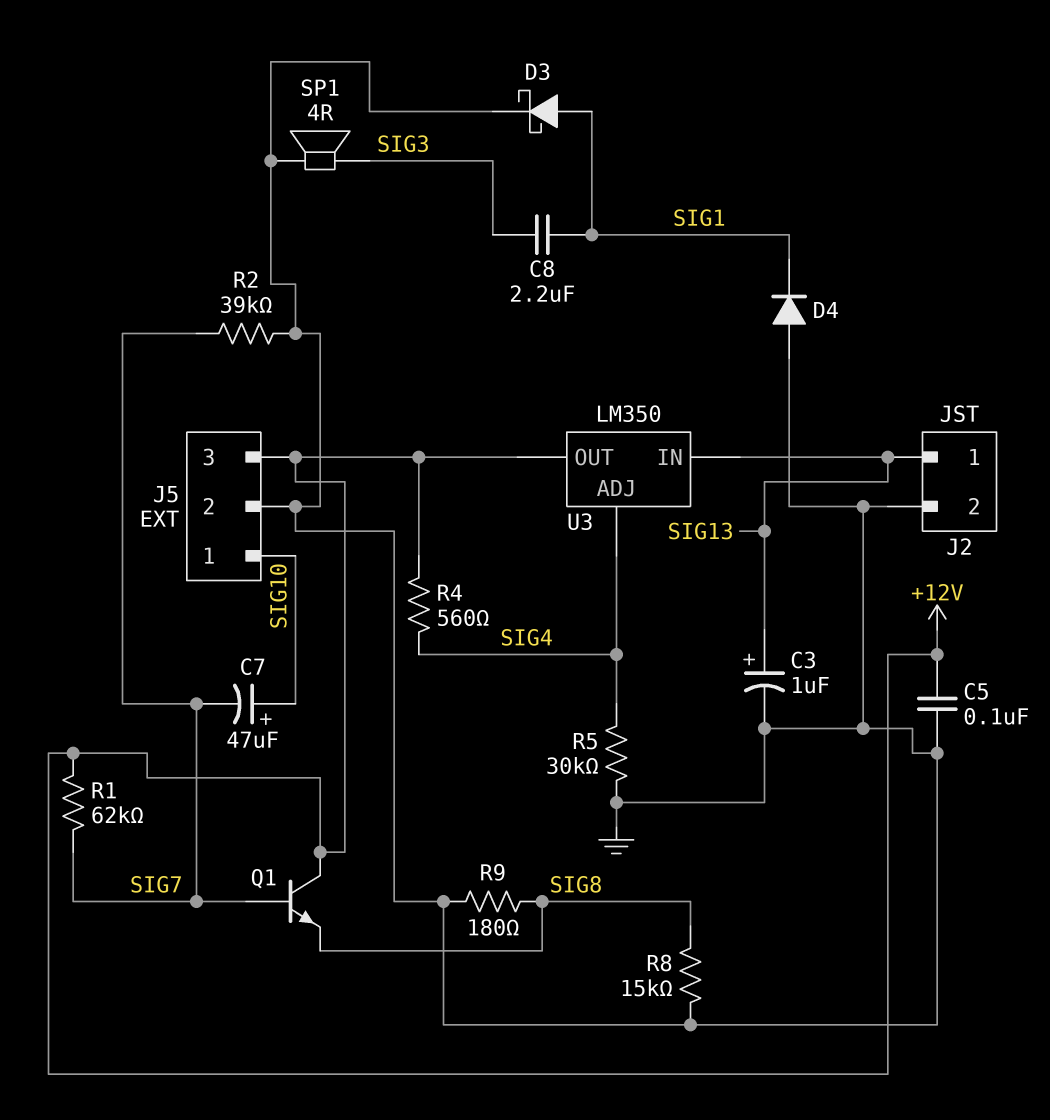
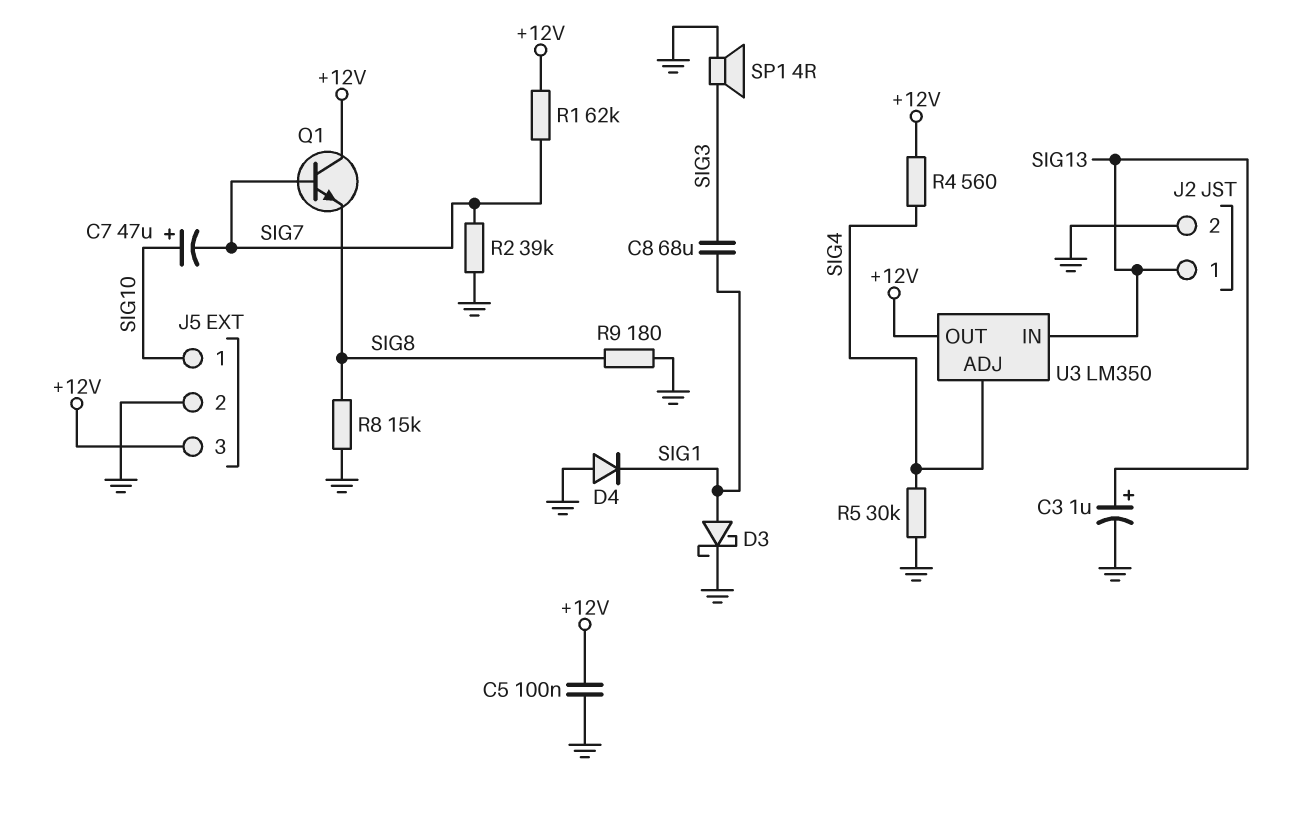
C8: 2.2uF (SIG1, SIG3) -> 68uF (SIG1, SIG3)

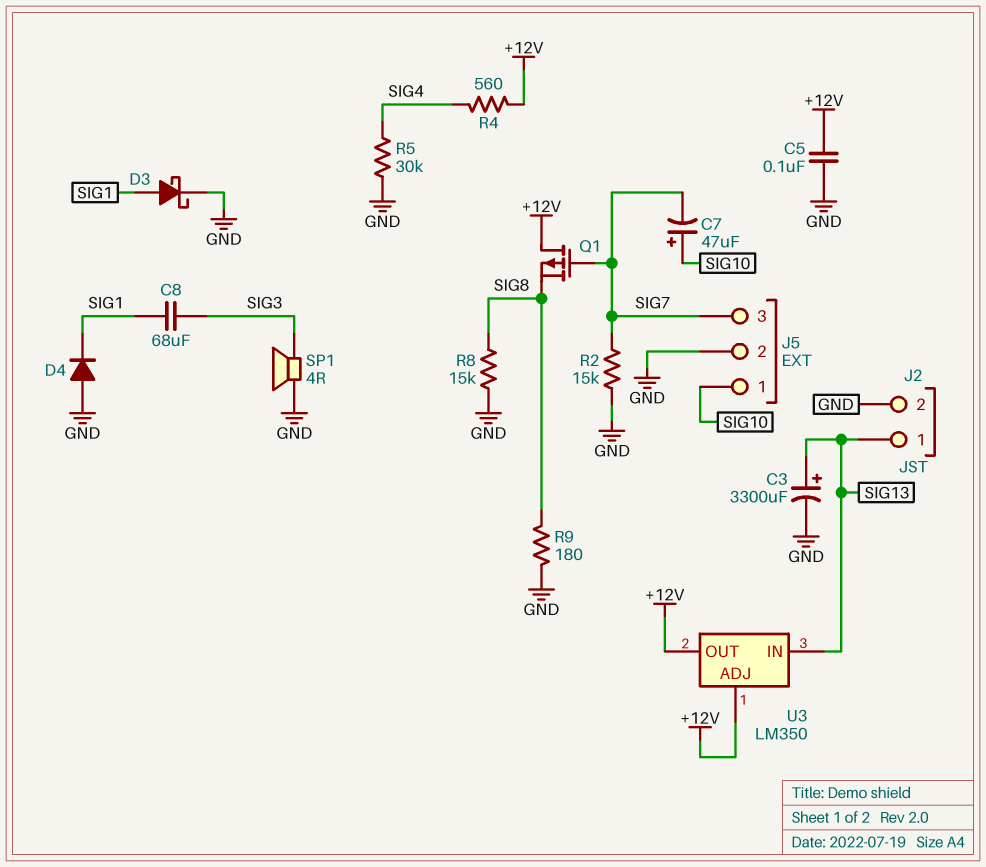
C3: 1uF (plus SIG13, minus GND) -> 3300uF (plus SIG13, minus GND)
J5 pin 3: +12V -> SIG7
Q1: NPN (B SIG7, C +12V, E SIG8) -> PMOS (G SIG7, D +12V, S SIG8)
R1: 62k (+12V, SIG7) -> none
R2: 39k (GND, SIG7) -> 15k (GND, SIG7)
U3 pin ADJ: SIG4 -> +12V

